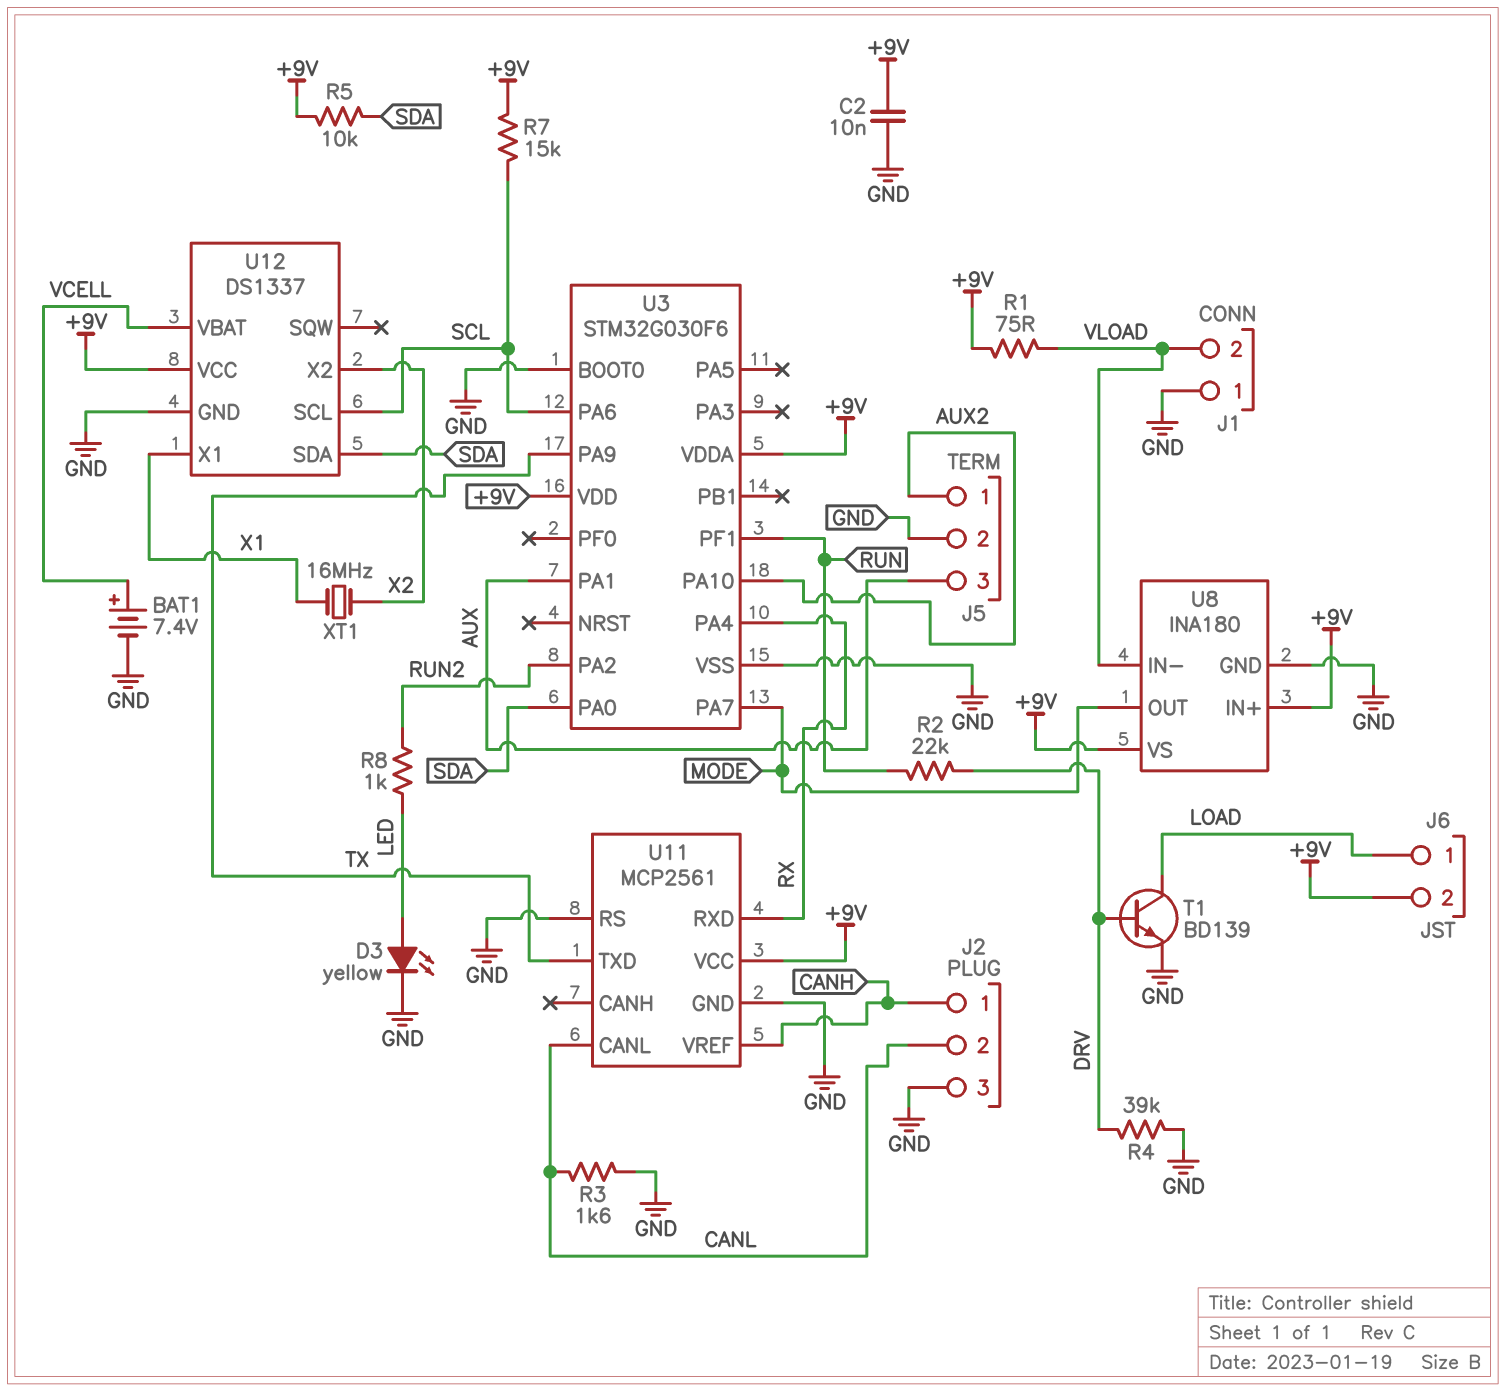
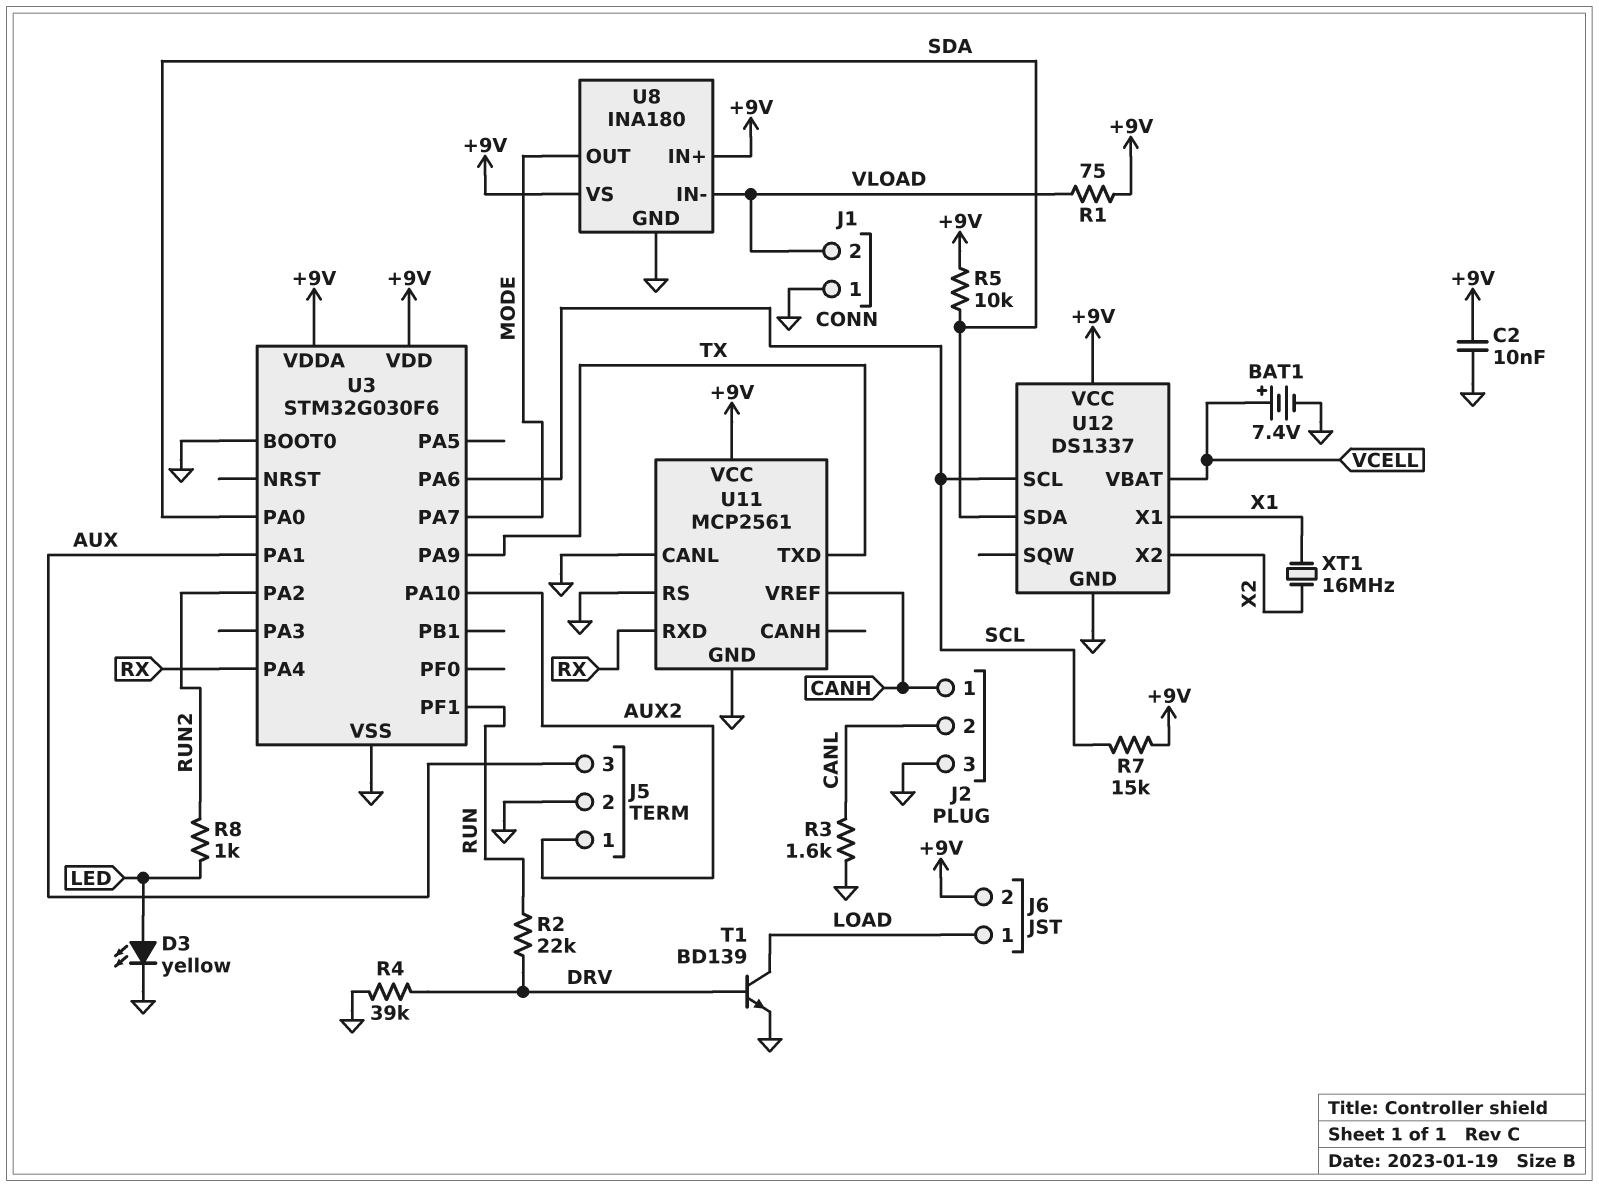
U11 pin CANL: CANL -> GND

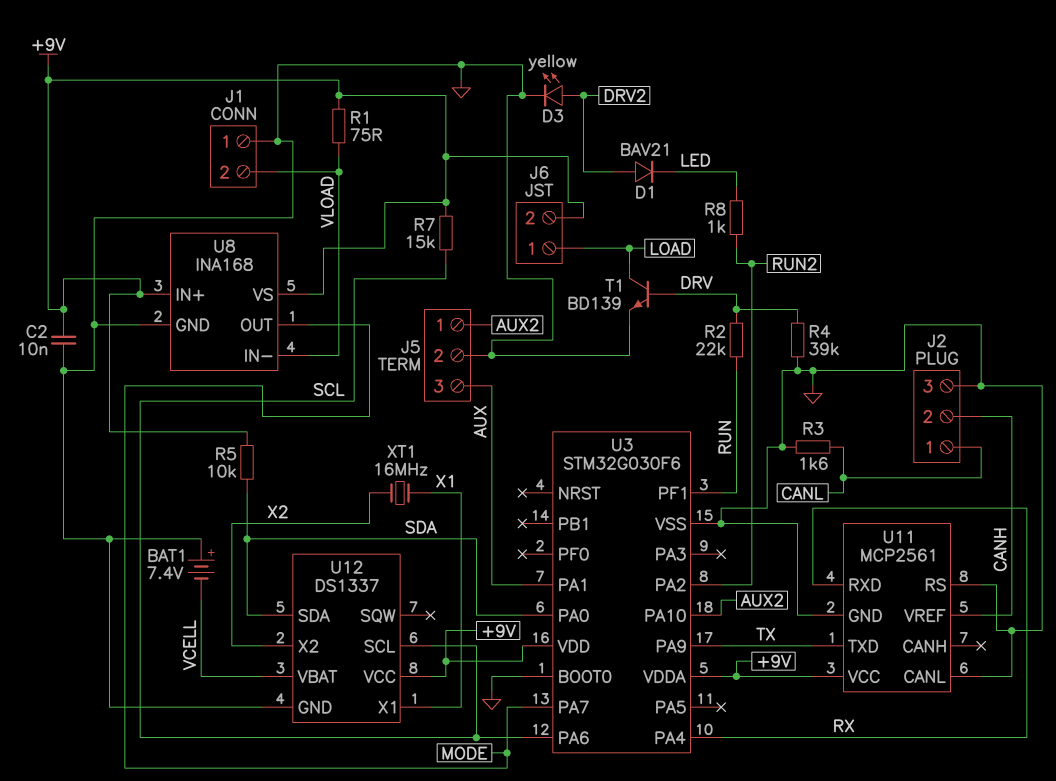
BAT1: 7.4V (plus VCELL, minus GND) -> 7.4V (plus GND, minus VCELL)
D1: none -> diode BAV21 (A DRV2, K LED)
D3: LED yellow (A LED, K GND) -> LED yellow (A DRV2, K GND)
J2 pin 1: CANH -> CANL
J2 pin 2: CANL -> CANH
U8: INA180 -> INA168

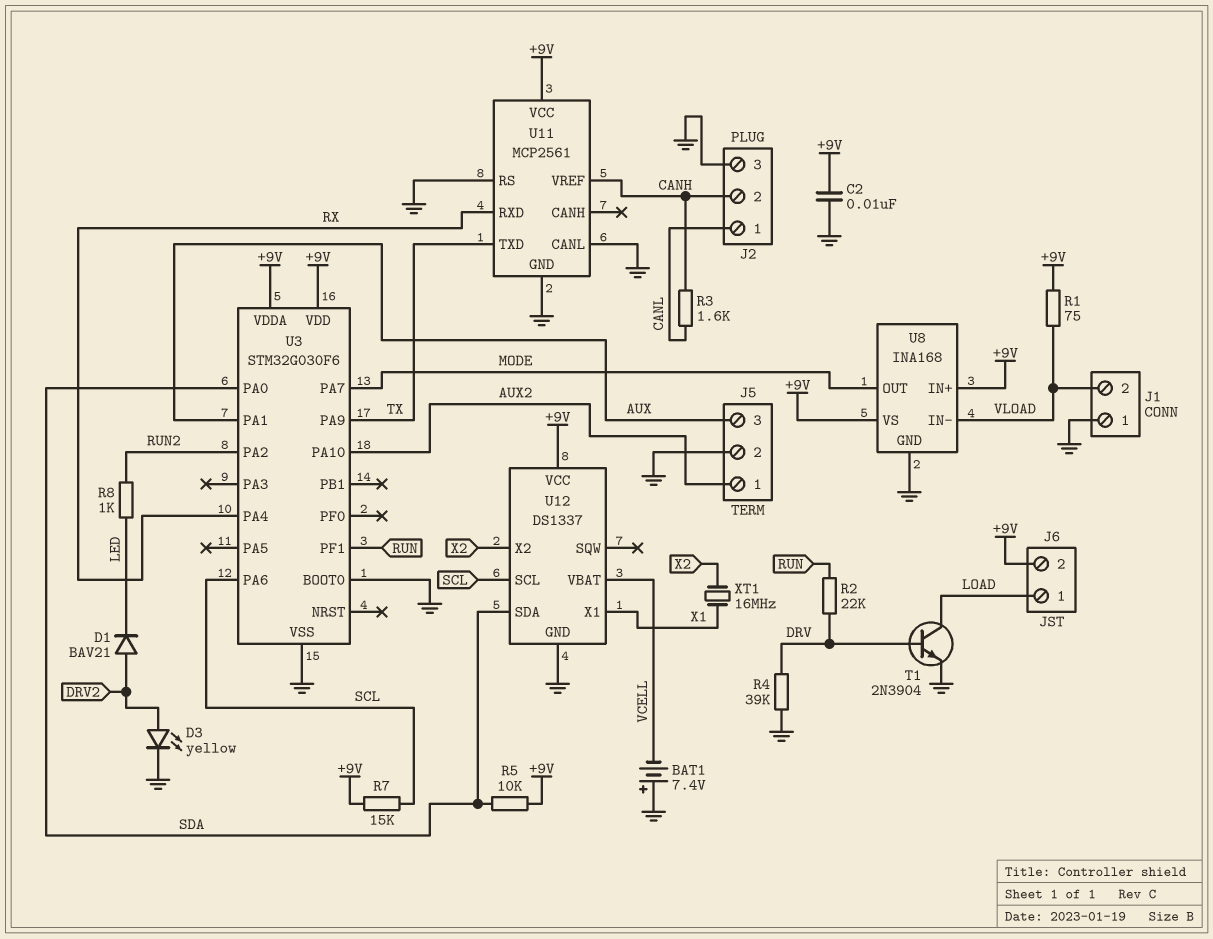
R3: 1.6k (CANL, GND) -> 1.6k (CANH, CANL)
T1: NPN BD139 (B DRV, C LOAD, E GND) -> NPN 2N3904 (B DRV, C LOAD, E GND)

